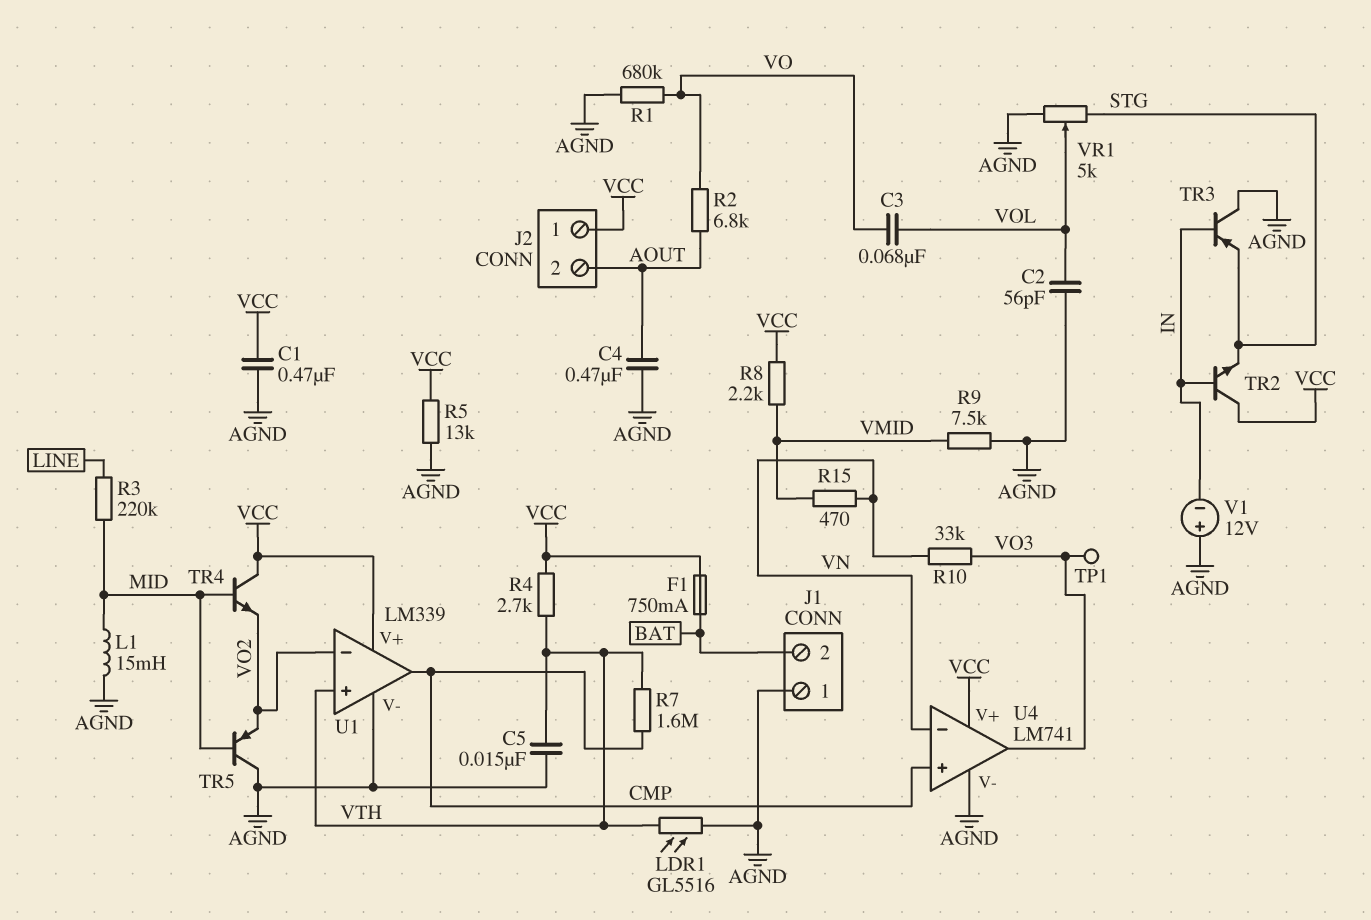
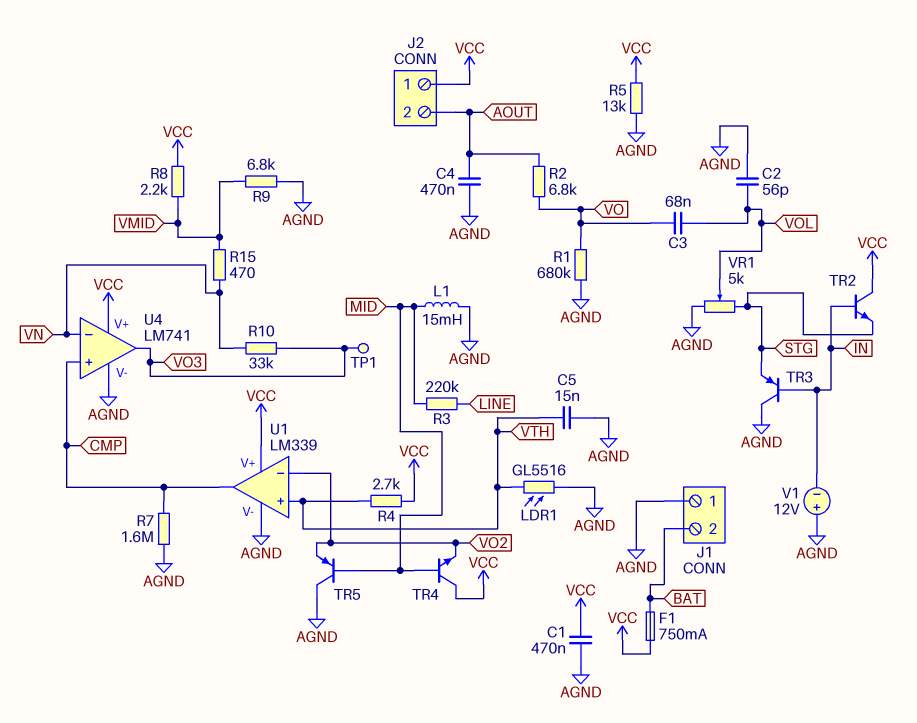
R7: 1.6M (CMP, VTH) -> 1.6M (AGND, CMP)
R9: 7.5k (AGND, VMID) -> 6.8k (AGND, VMID)

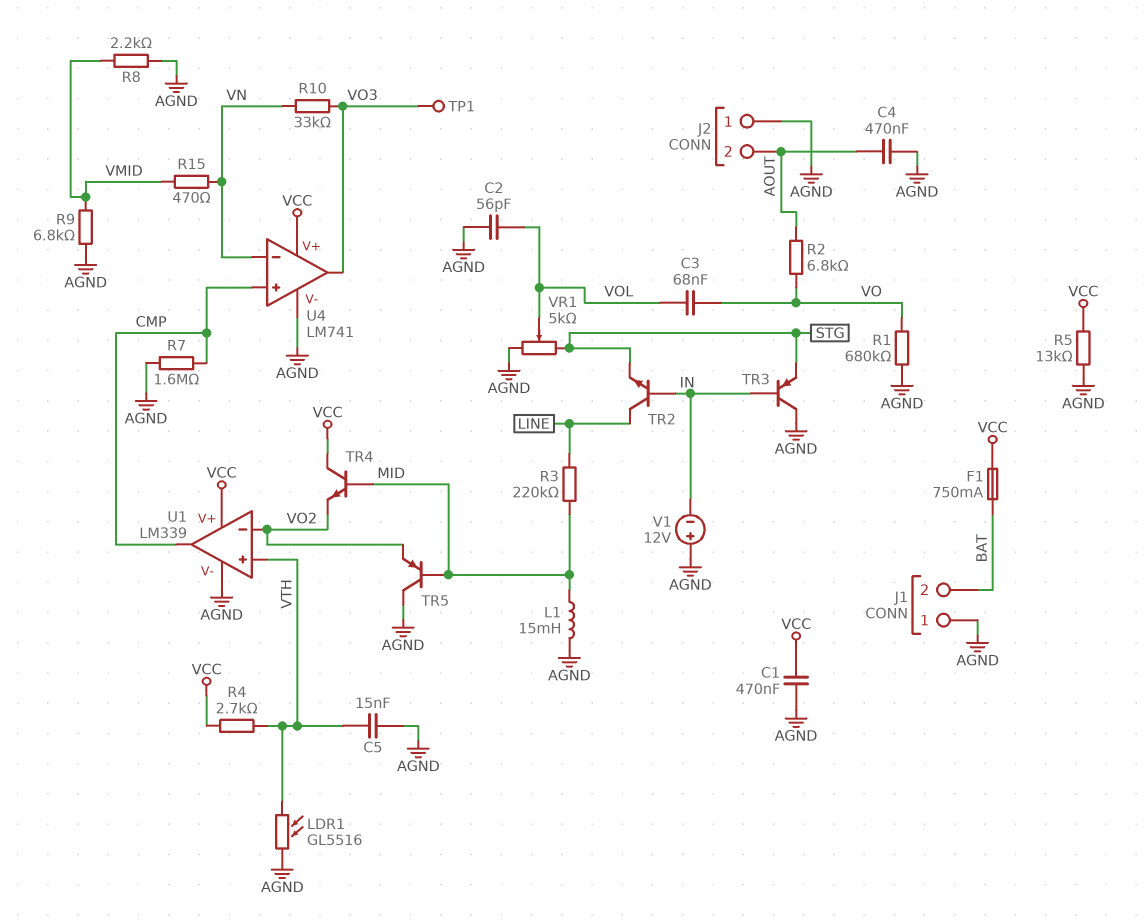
J2 pin 1: VCC -> AGND
R8: 2.2k (VCC, VMID) -> 2.2k (AGND, VMID)
TR2: NPN (B IN, C VCC, E STG) -> NPN (B IN, C LINE, E STG)

